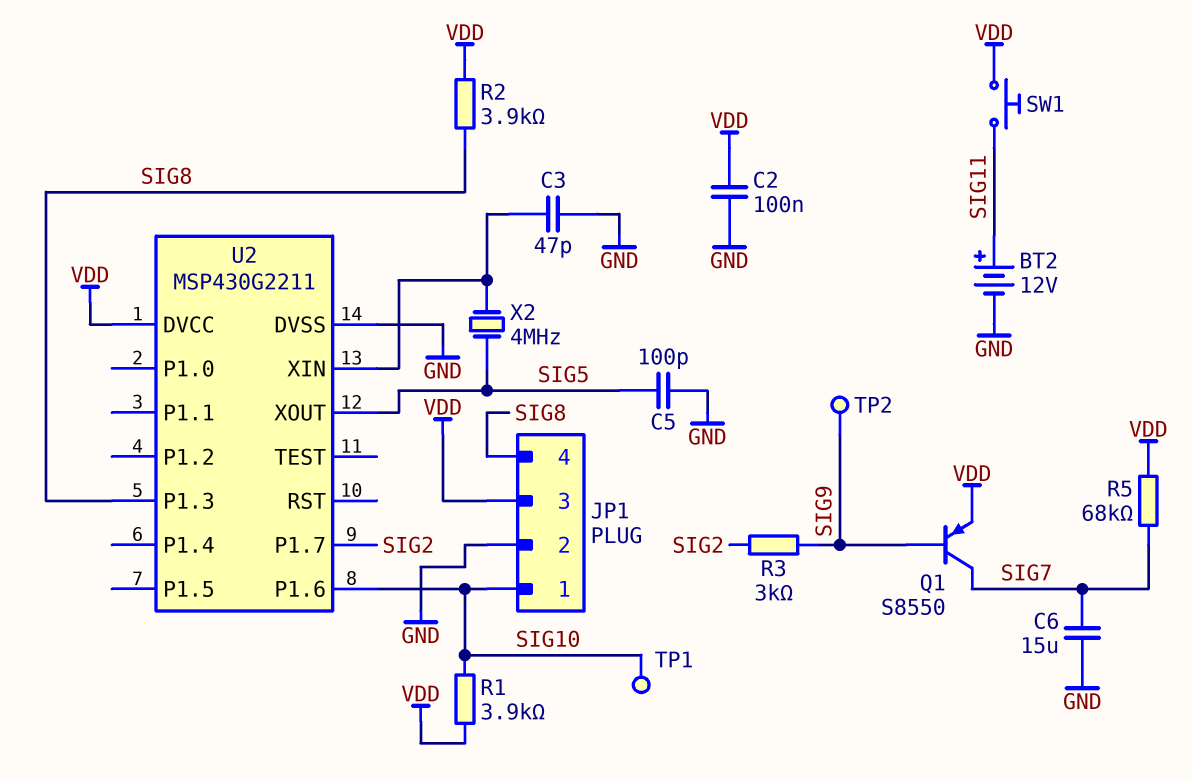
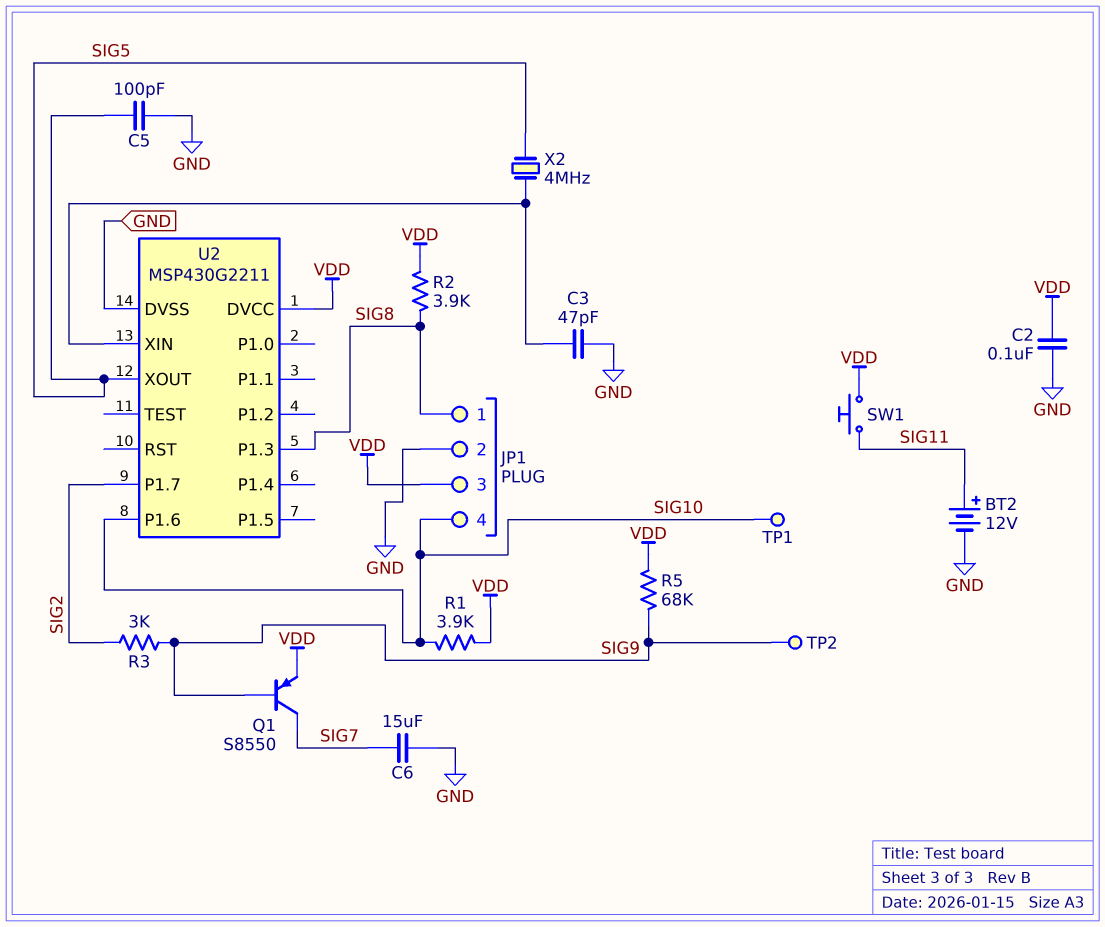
JP1 pin 1: SIG10 -> SIG8
JP1 pin 4: SIG8 -> SIG10
R5: 68k (SIG7, VDD) -> 68k (SIG9, VDD)

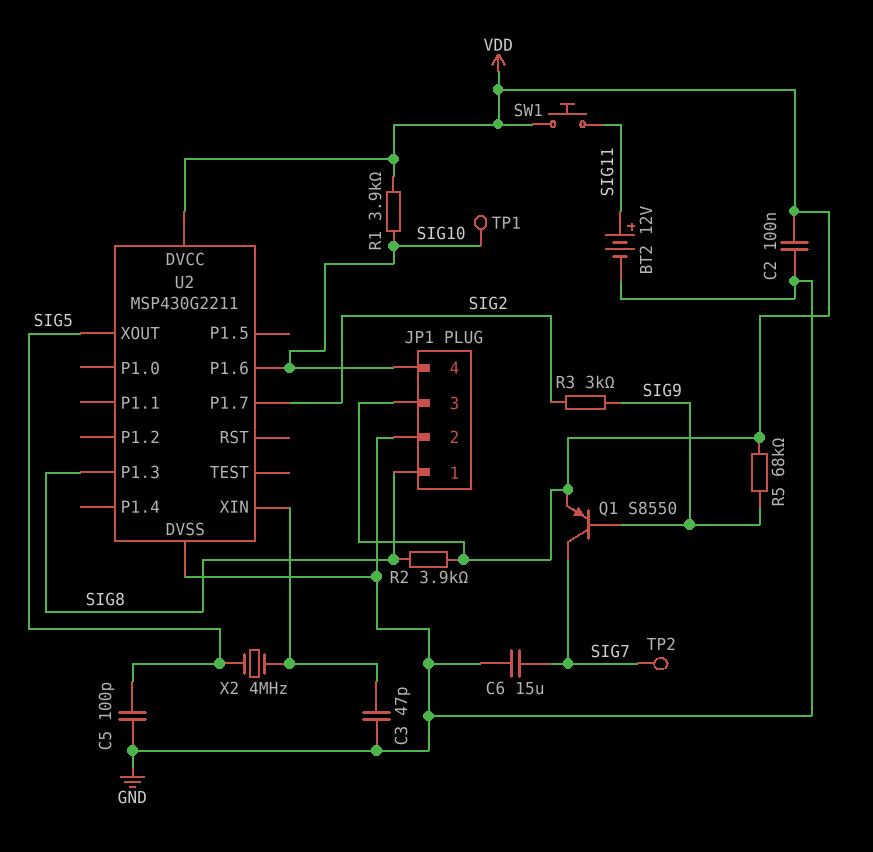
TP2: test point (SIG9) -> test point (SIG7)

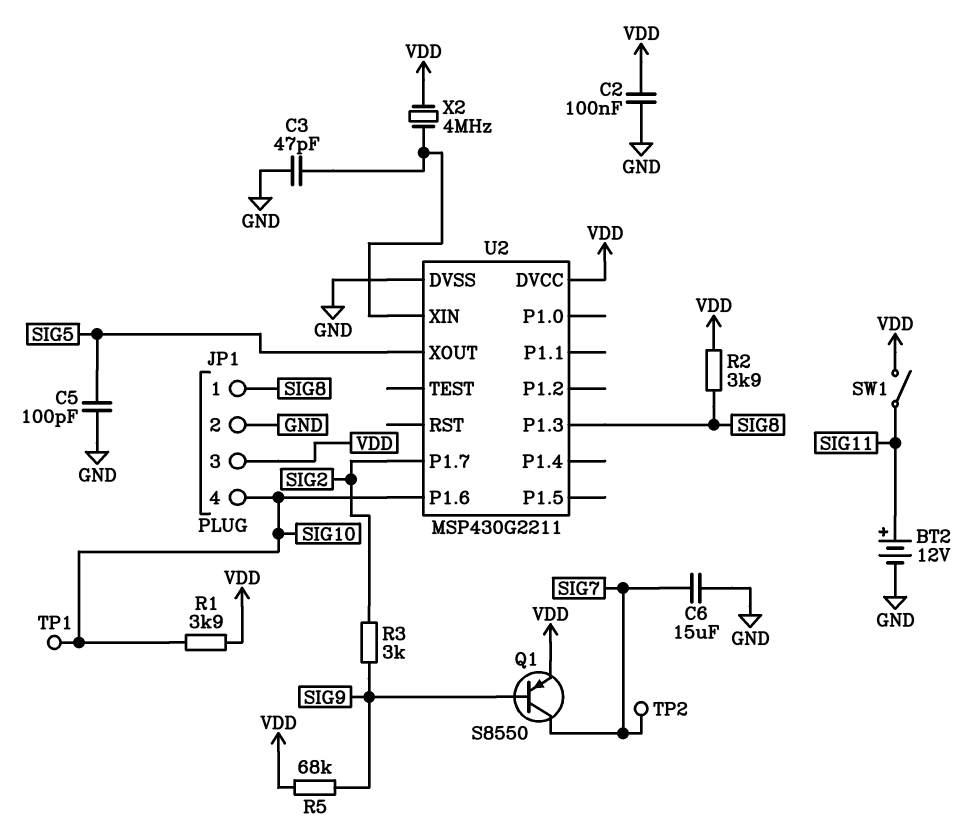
SW1: button (SIG11, VDD) -> switch (SIG11, VDD)
X2: 4MHz (SIG5, U2/XIN) -> 4MHz (U2/XIN, VDD)

